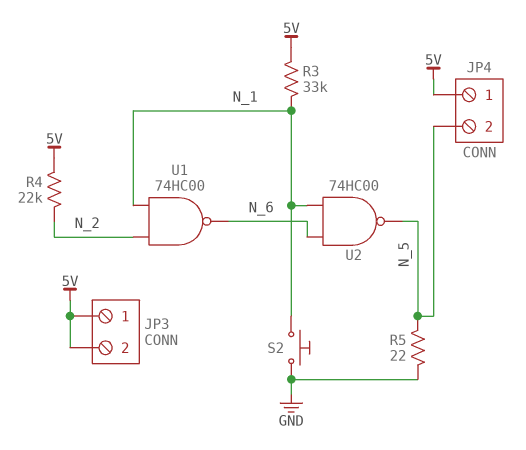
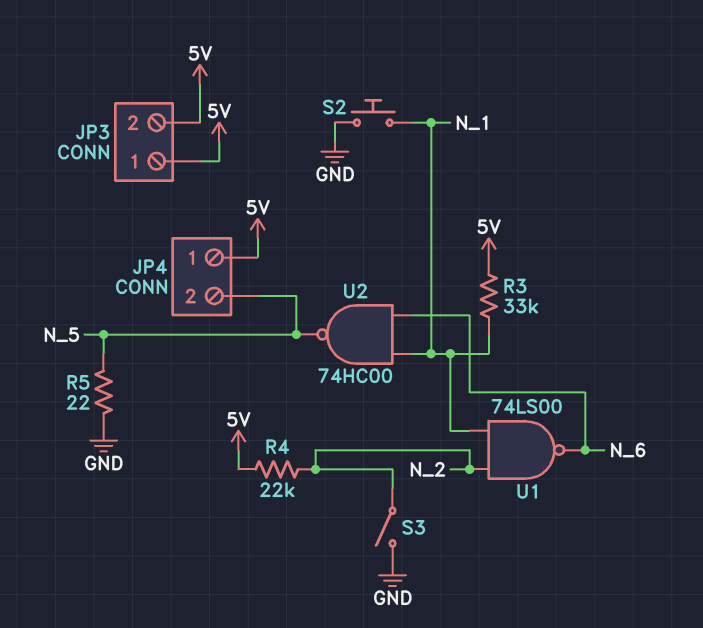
S3: none -> switch (GND, N_2)
U1: NAND 74HC00 (in N_1, in N_2, out N_6) -> NAND 74LS00 (in N_1, in N_2, out N_6)

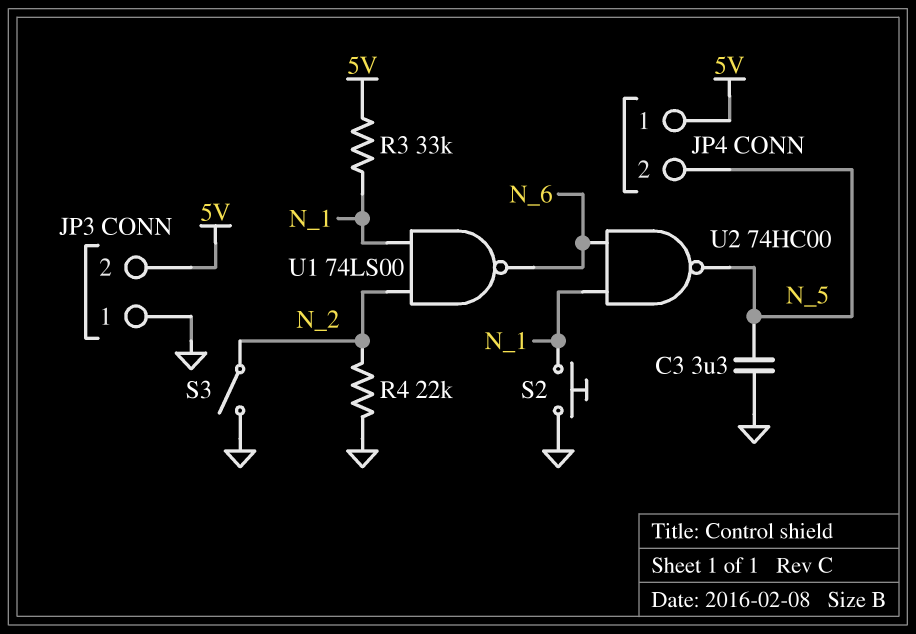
C3: none -> 3.3uF (GND, N_5)
JP3 pin 1: 5V -> GND
R4: 22k (5V, N_2) -> 22k (GND, N_2)
R5: 22 (GND, N_5) -> none

